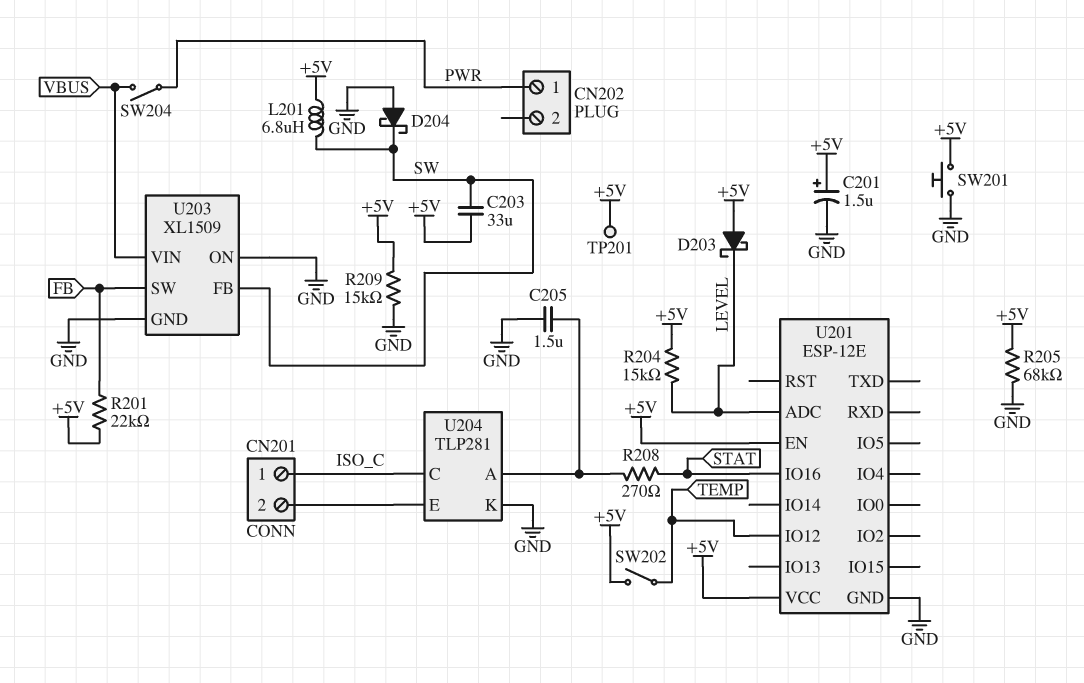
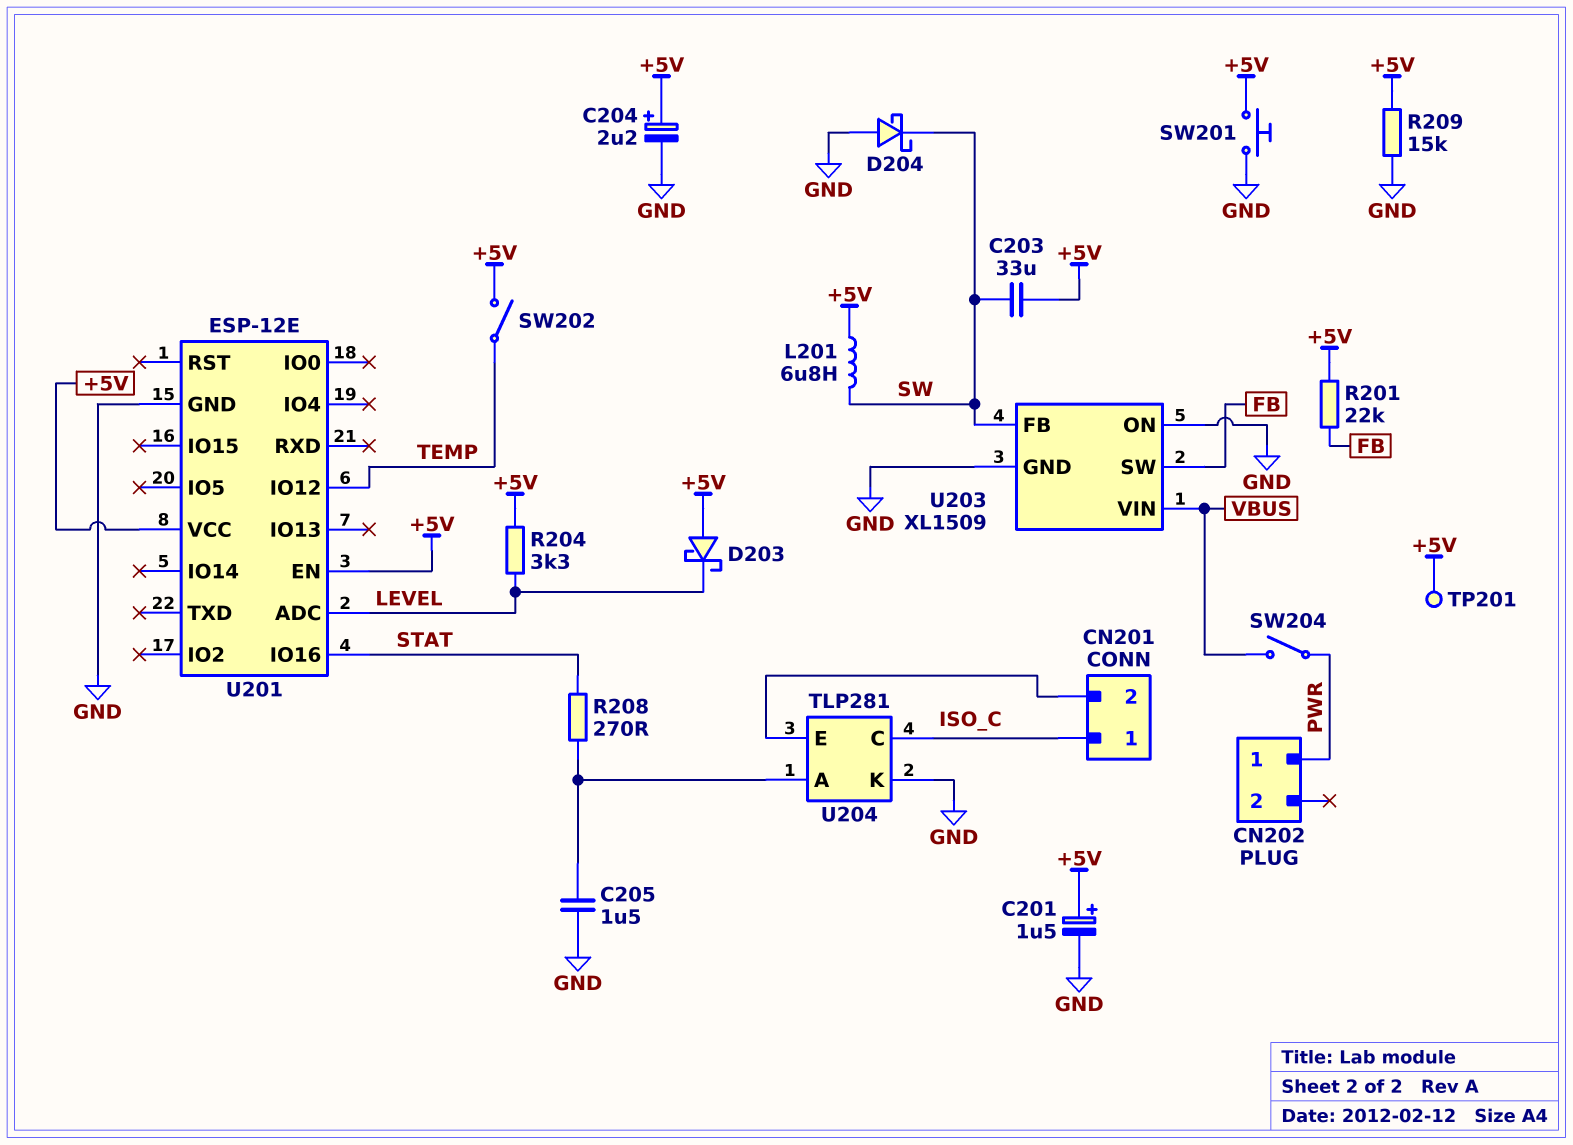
C204: none -> 2.2uF (plus +5V, minus GND)
R204: 15k (+5V, LEVEL) -> 3.3k (+5V, LEVEL)
R205: 68k (+5V, GND) -> none

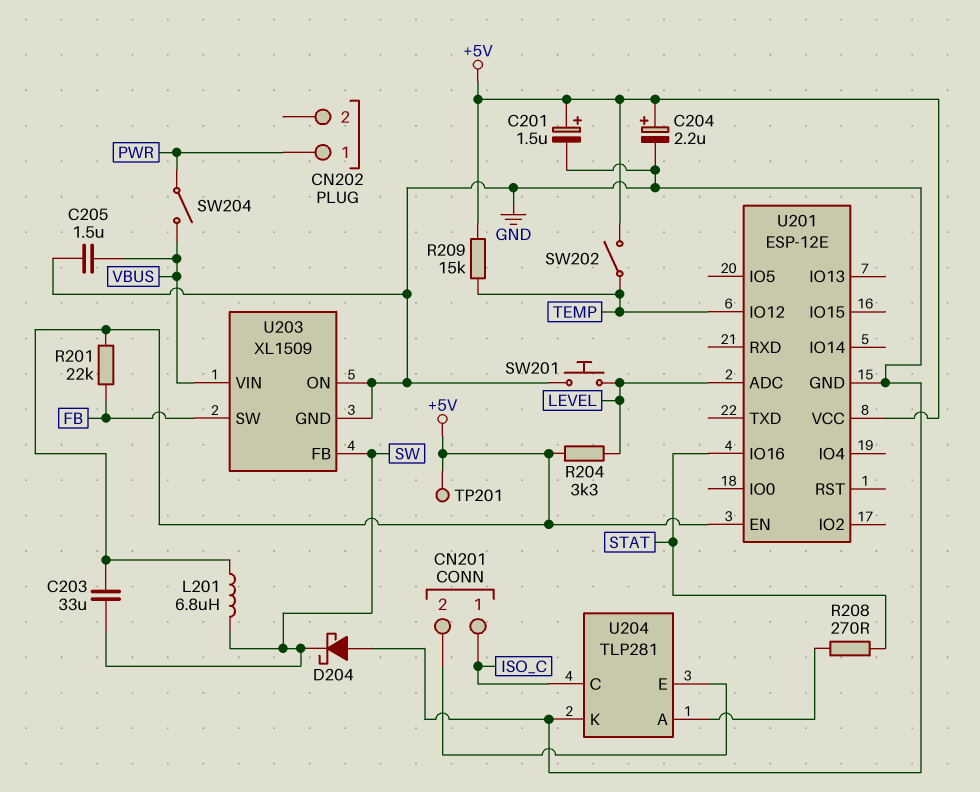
C205: 1.5uF (GND, U204/A) -> 1.5uF (GND, VBUS)
D203: schottky (A +5V, K LEVEL) -> none
R209: 15k (+5V, GND) -> 15k (+5V, TEMP)
SW201: button (+5V, GND) -> button (GND, LEVEL)

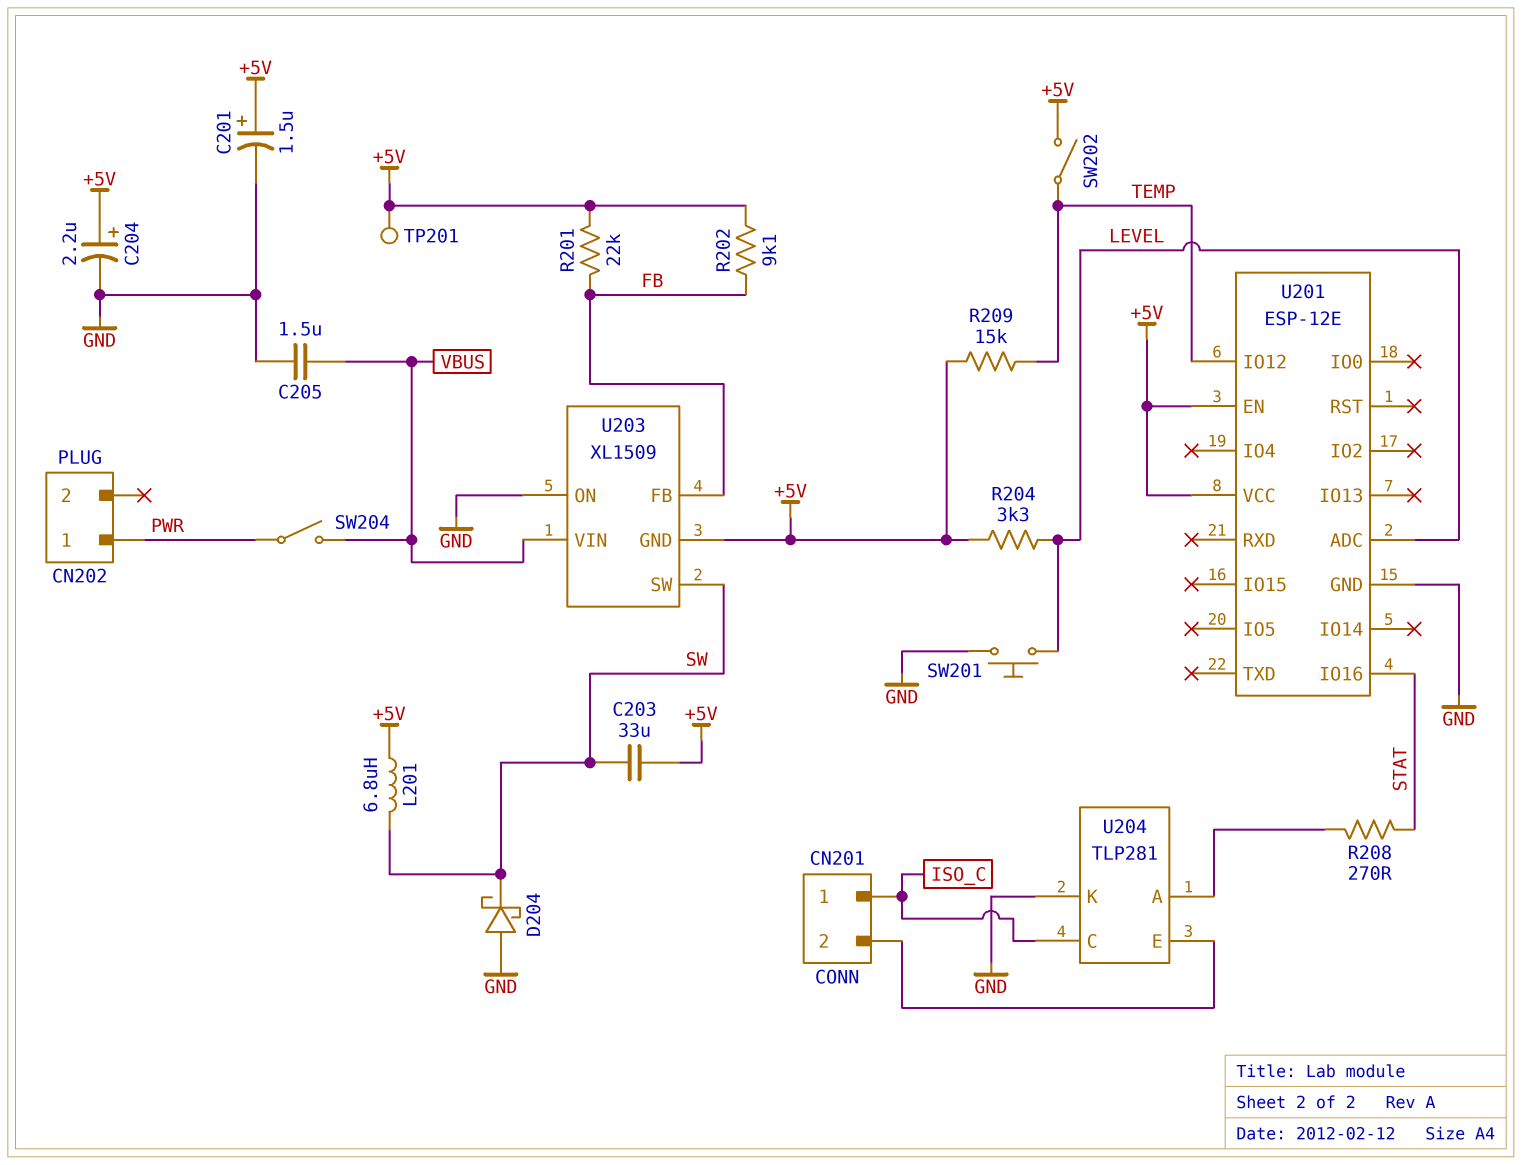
R202: none -> 9.1k (+5V, FB)
U203 pin FB: SW -> FB
U203 pin GND: GND -> +5V
U203 pin SW: FB -> SW

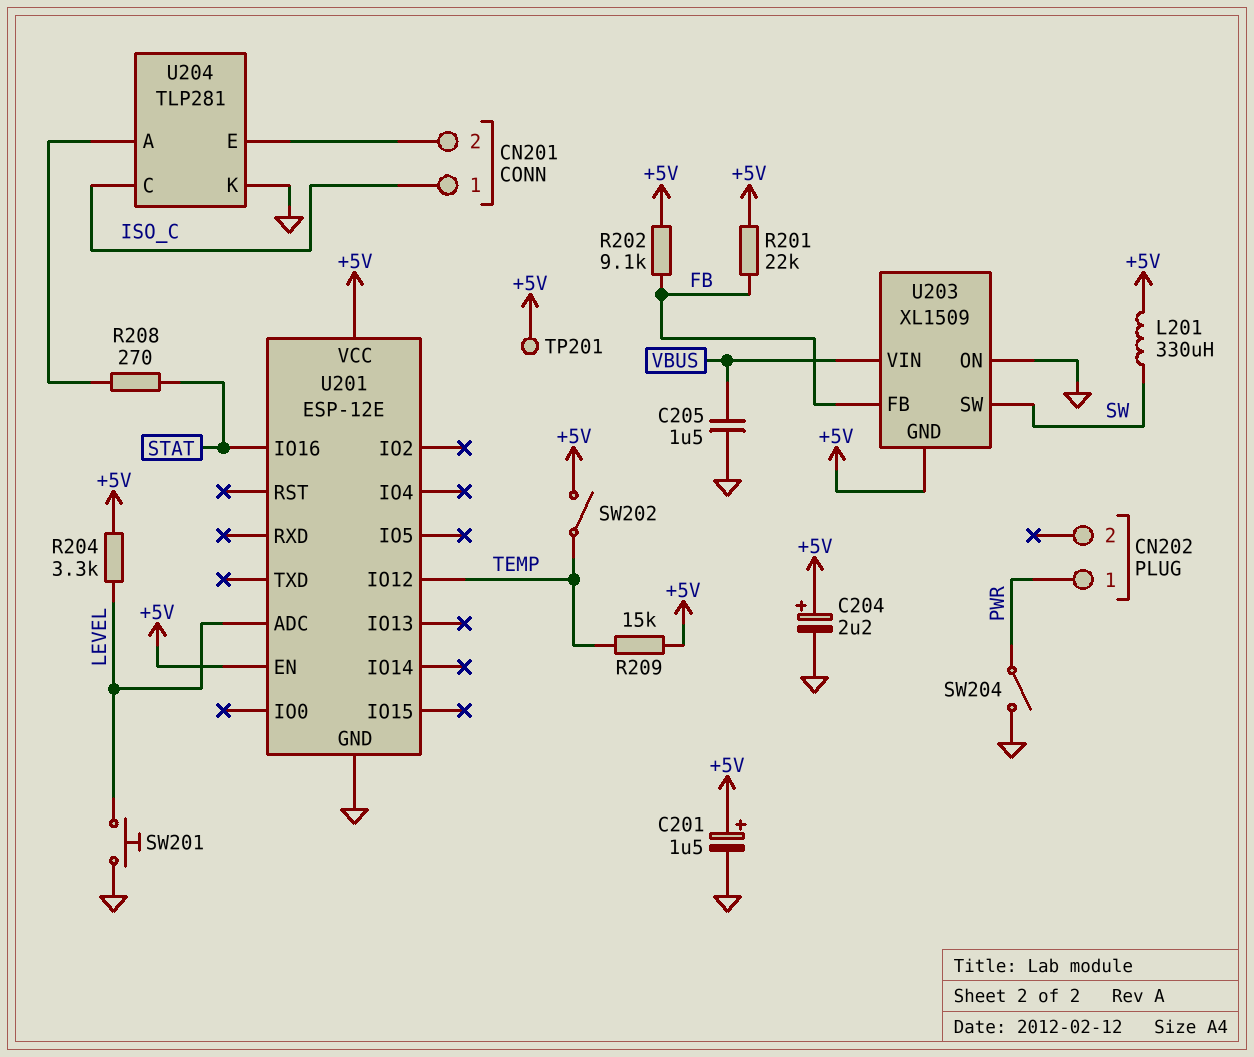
C203: 33uF (+5V, SW) -> none
D204: schottky (A GND, K SW) -> none
L201: 6.8uH (+5V, SW) -> 330uH (+5V, SW)
SW204: switch (PWR, VBUS) -> switch (GND, PWR)

